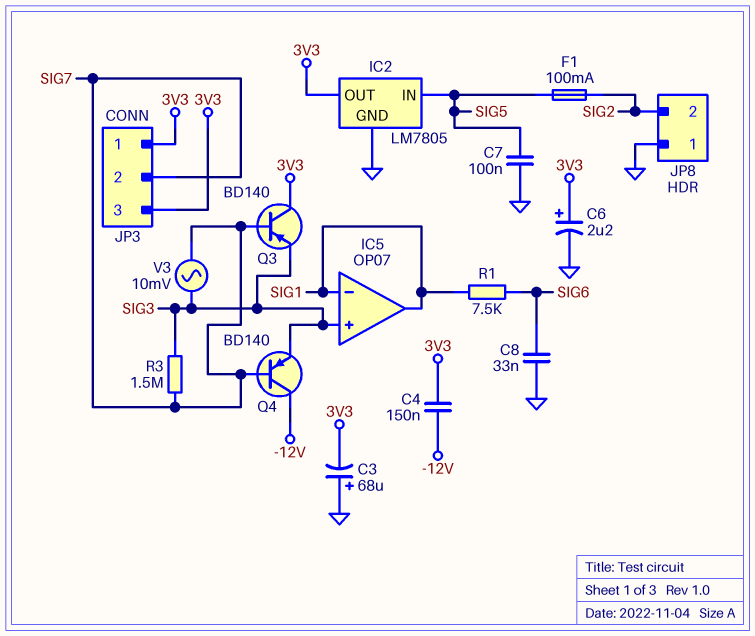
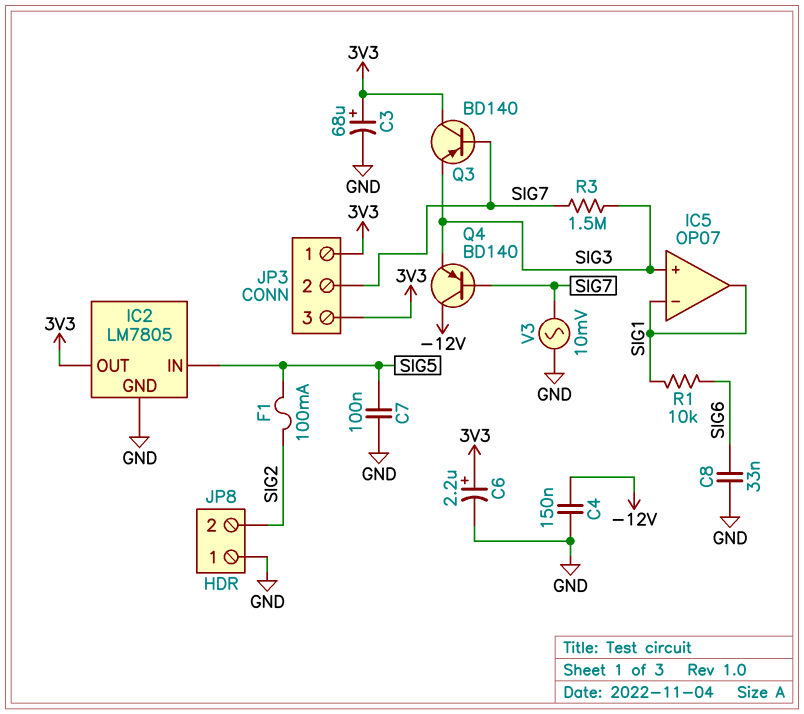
C3: 68uF (plus GND, minus 3V3) -> 68uF (plus 3V3, minus GND)
C4: 150nF (-12V, 3V3) -> 150nF (-12V, GND)
R1: 7.5k (SIG1, SIG6) -> 10k (SIG1, SIG6)
V3: AC 10mV (SIG3, SIG7) -> AC 10mV (GND, SIG7)

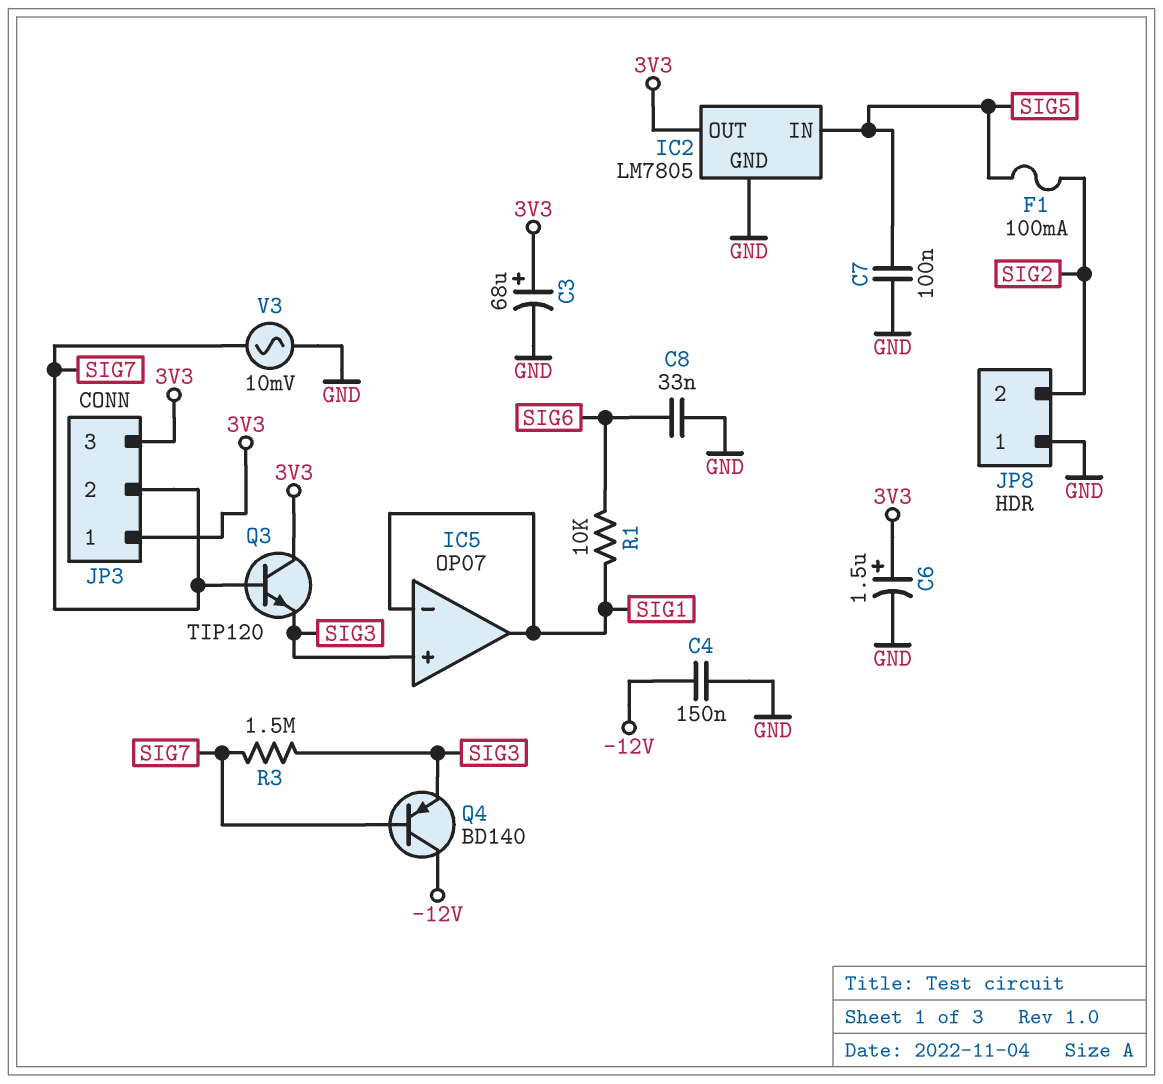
C6: 2.2uF (plus 3V3, minus GND) -> 1.5uF (plus 3V3, minus GND)
Q3: PNP BD140 (B SIG7, C 3V3, E SIG3) -> NPN TIP120 (B SIG7, C 3V3, E SIG3)

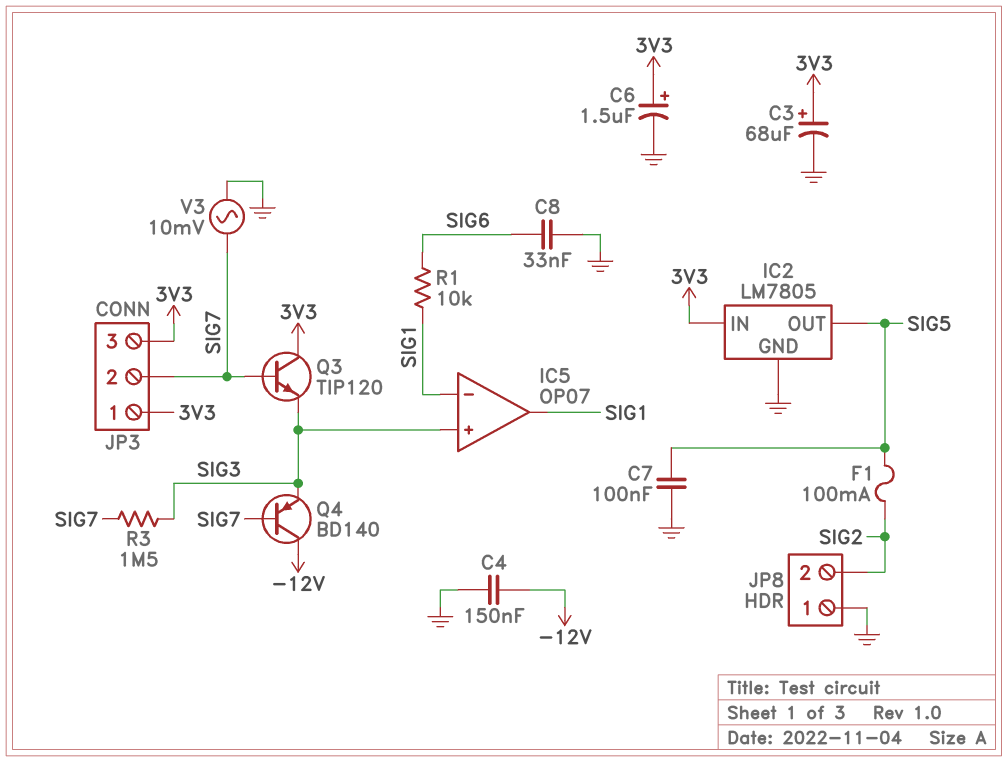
IC2 pin IN: SIG5 -> 3V3
IC2 pin OUT: 3V3 -> SIG5

